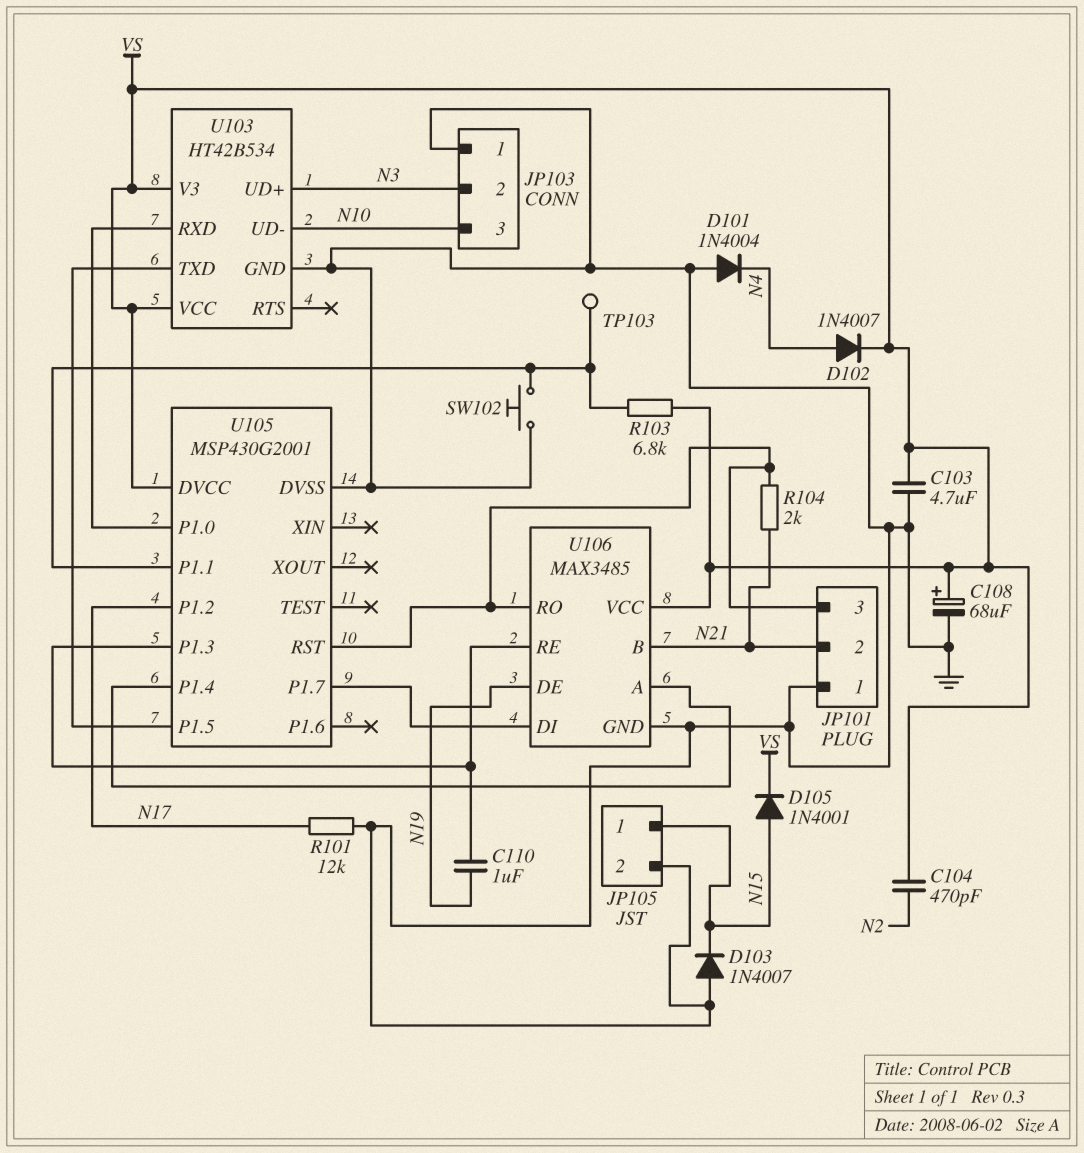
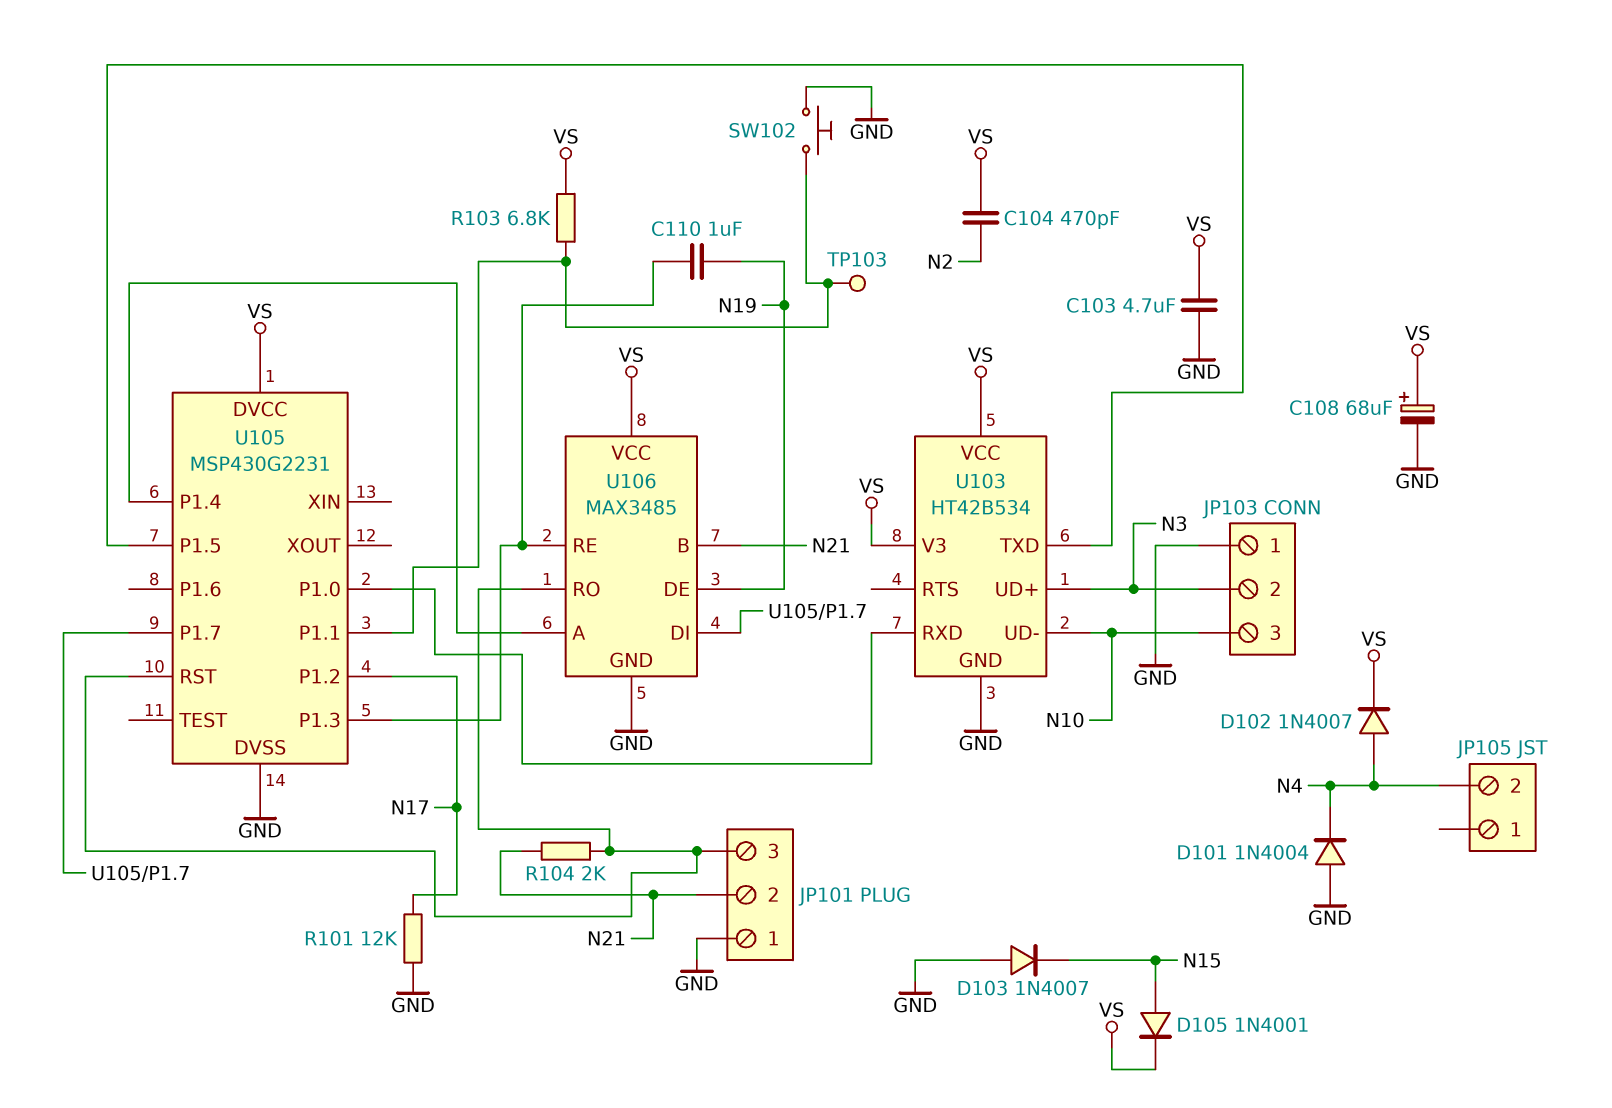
JP105 pin 1: N15 -> none
JP105 pin 2: GND -> N4
U105: MSP430G2001 -> MSP430G2231

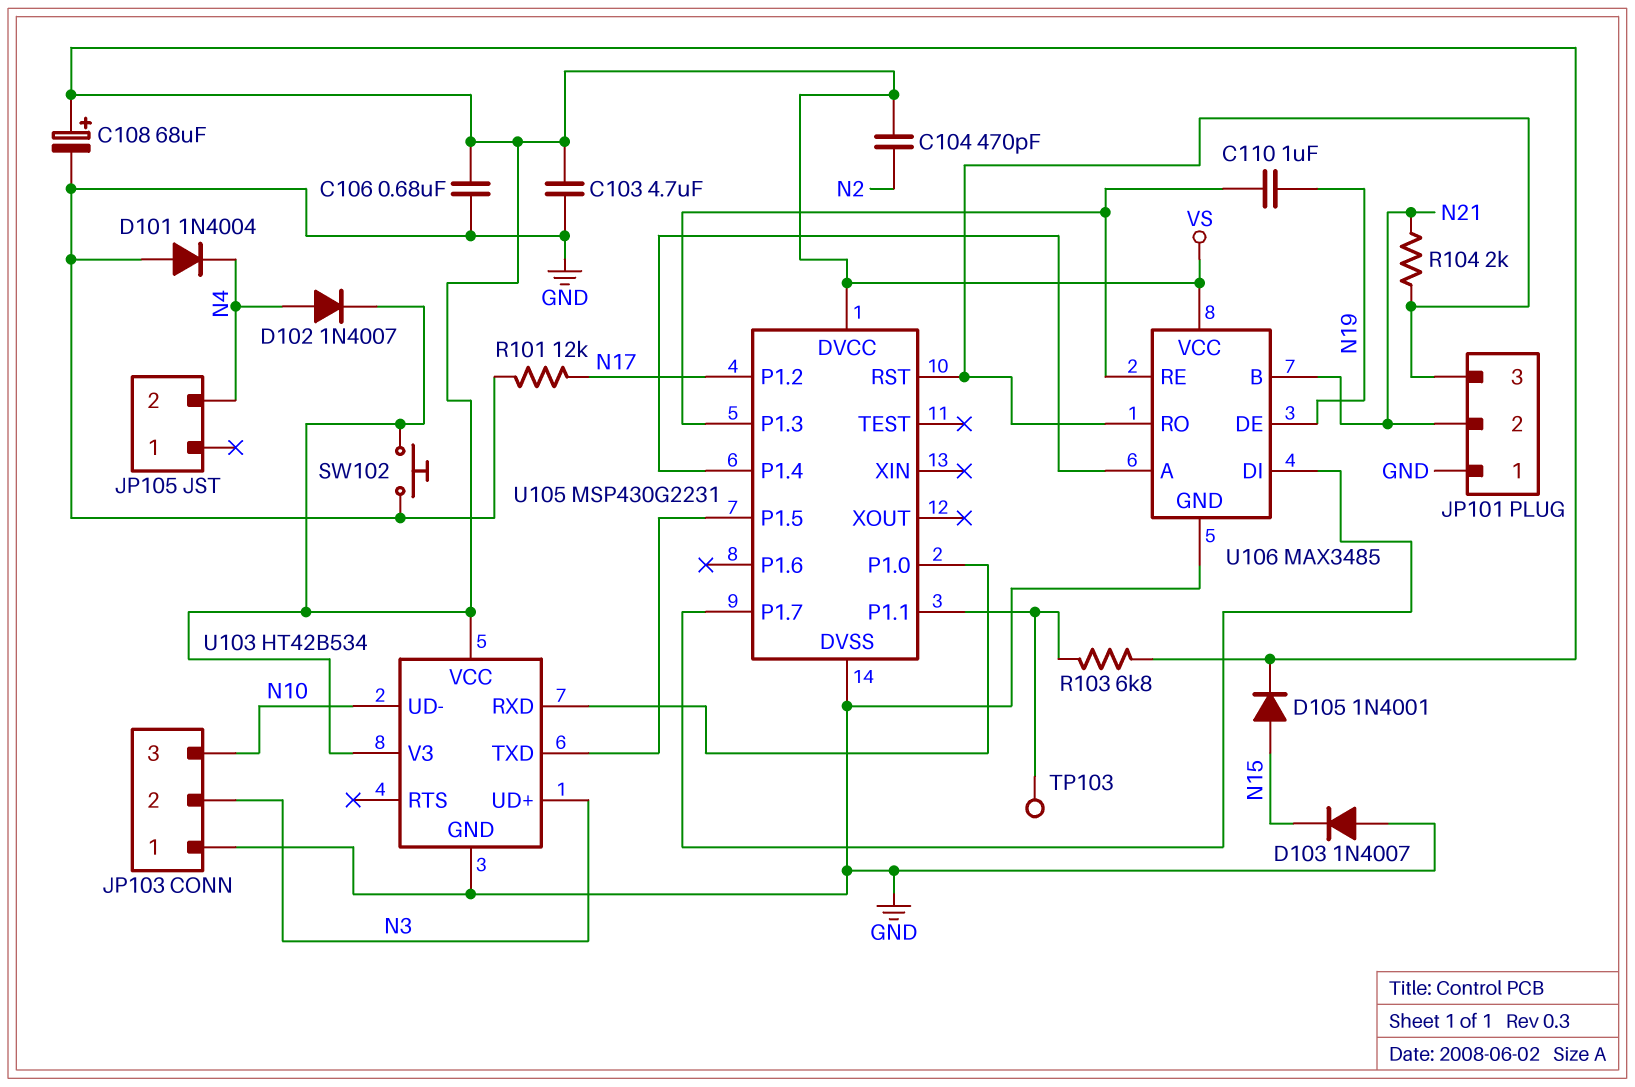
C106: none -> 680nF (GND, VS)
SW102: button (GND, U105/P1.1) -> button (GND, VS)

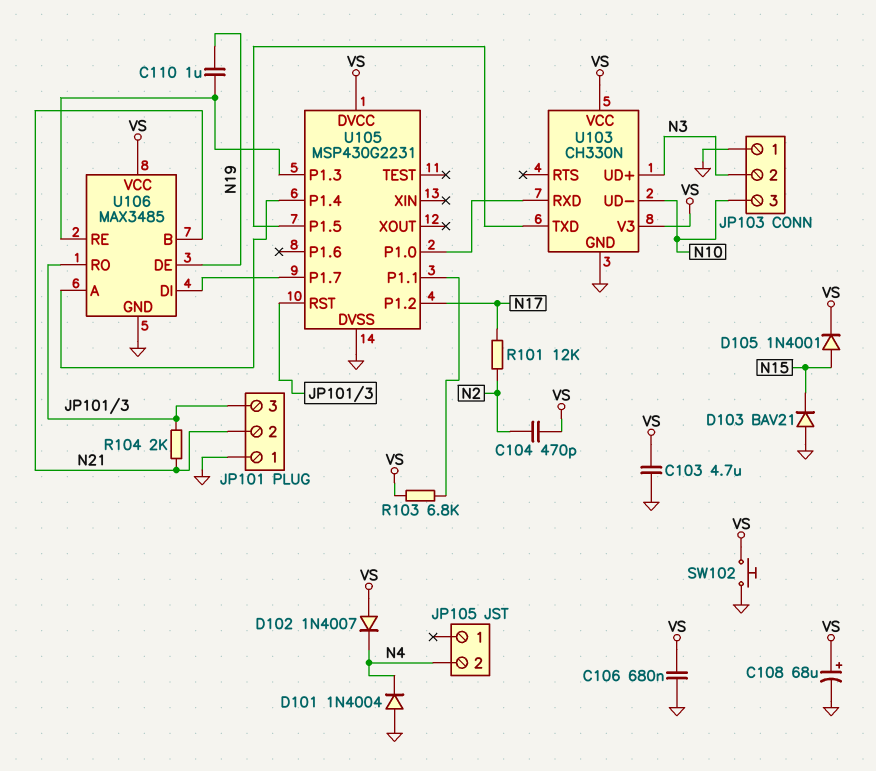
D102: diode 1N4007 (A N4, K VS) -> diode 1N4007 (A VS, K N4)
D103: diode 1N4007 (A GND, K N15) -> diode BAV21 (A GND, K N15)
R101: 12k (GND, N17) -> 12k (N2, N17)
TP103: test point (U105/P1.1) -> none
U103: HT42B534 -> CH330N

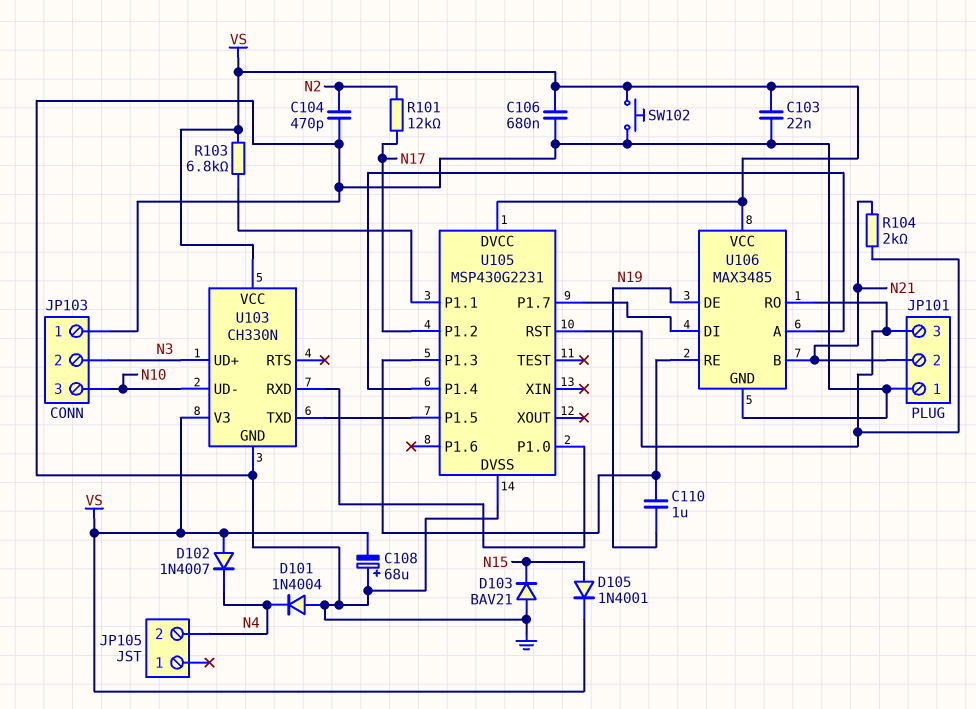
C103: 4.7uF (GND, VS) -> 22nF (GND, VS)
C104: 470pF (N2, VS) -> 470pF (GND, N2)
C108: 68uF (plus VS, minus GND) -> 68uF (plus GND, minus VS)

